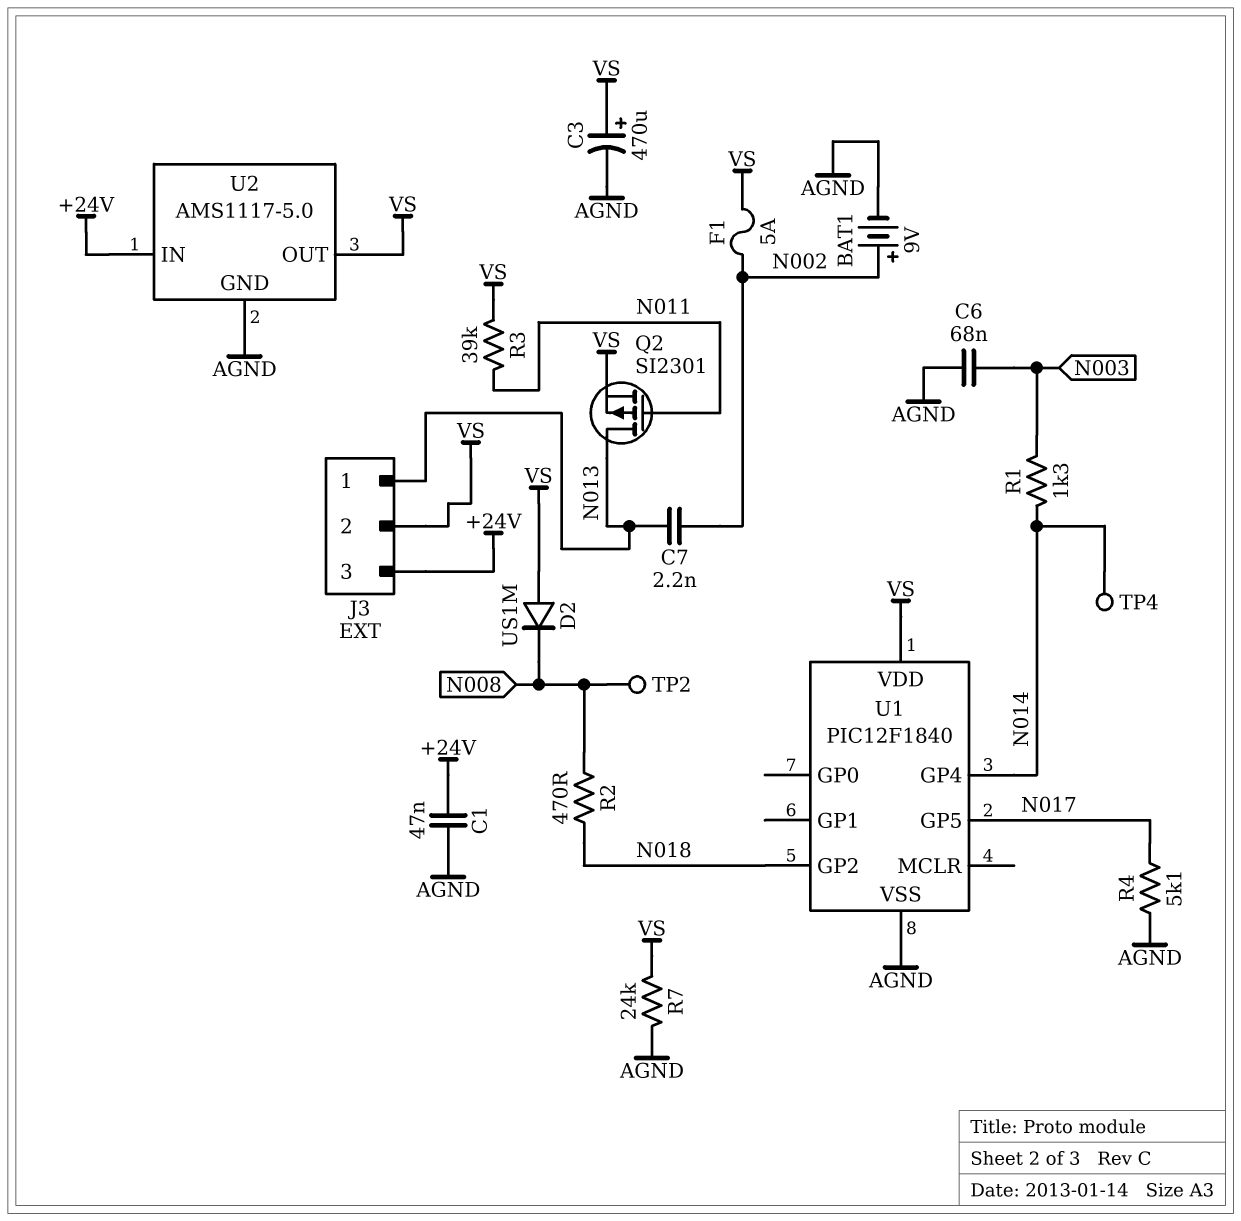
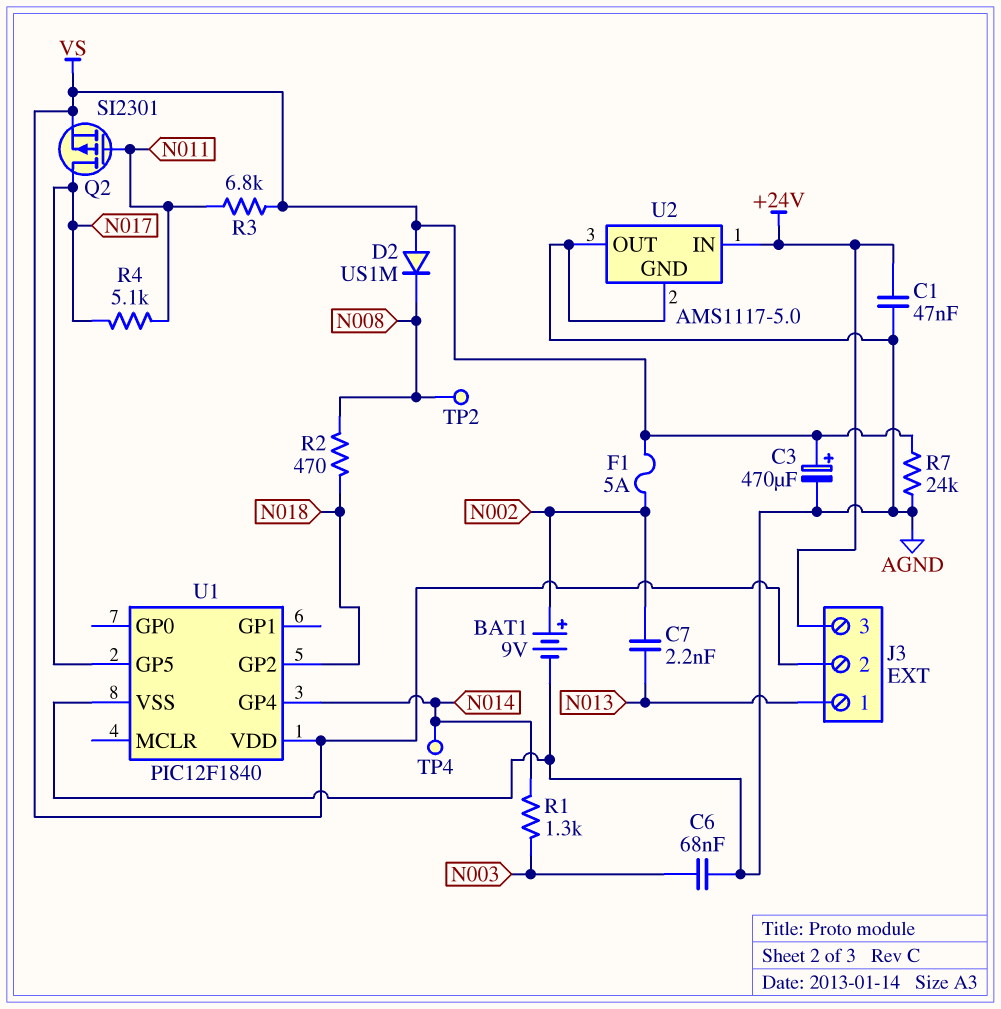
Q2: PMOS SI2301 (G N011, D N013, S VS) -> PMOS SI2301 (G N011, D N017, S VS)
R3: 39k (N011, VS) -> 6.8k (N011, VS)
R4: 5.1k (AGND, N017) -> 5.1k (N011, N017)
U2 pin OUT: VS -> AGND

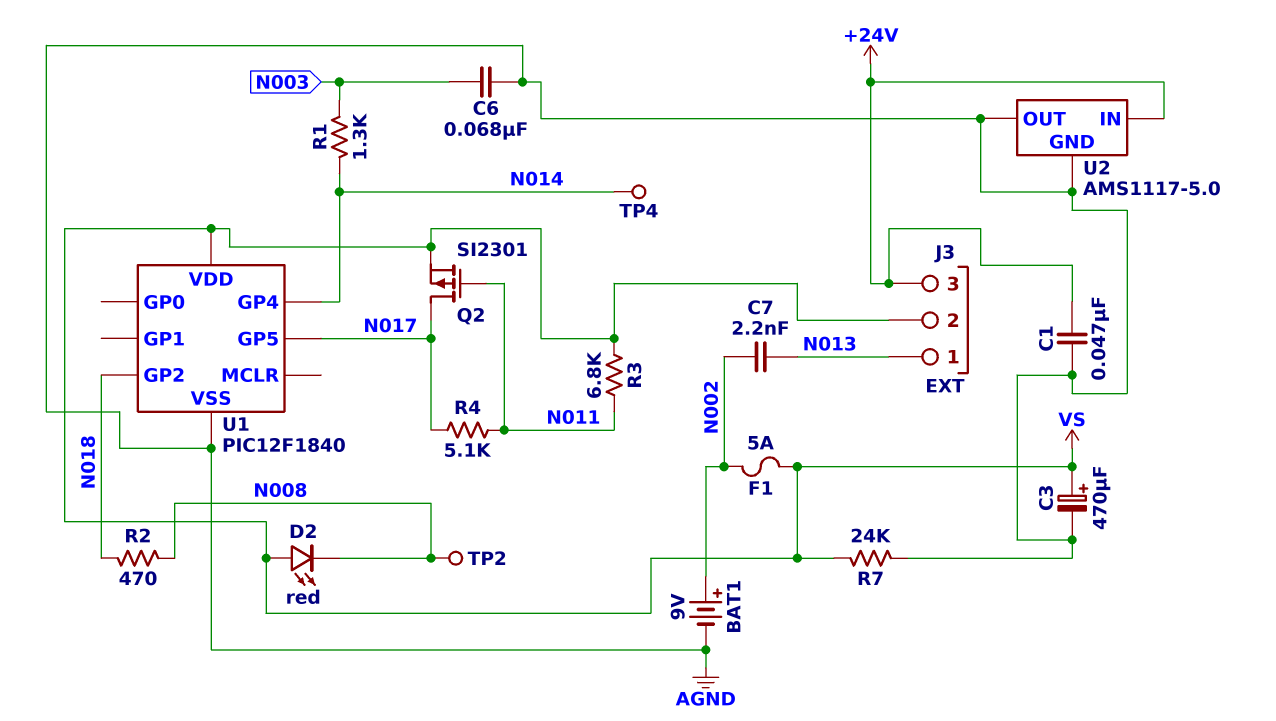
D2: diode US1M (A VS, K N008) -> LED red (A VS, K N008)

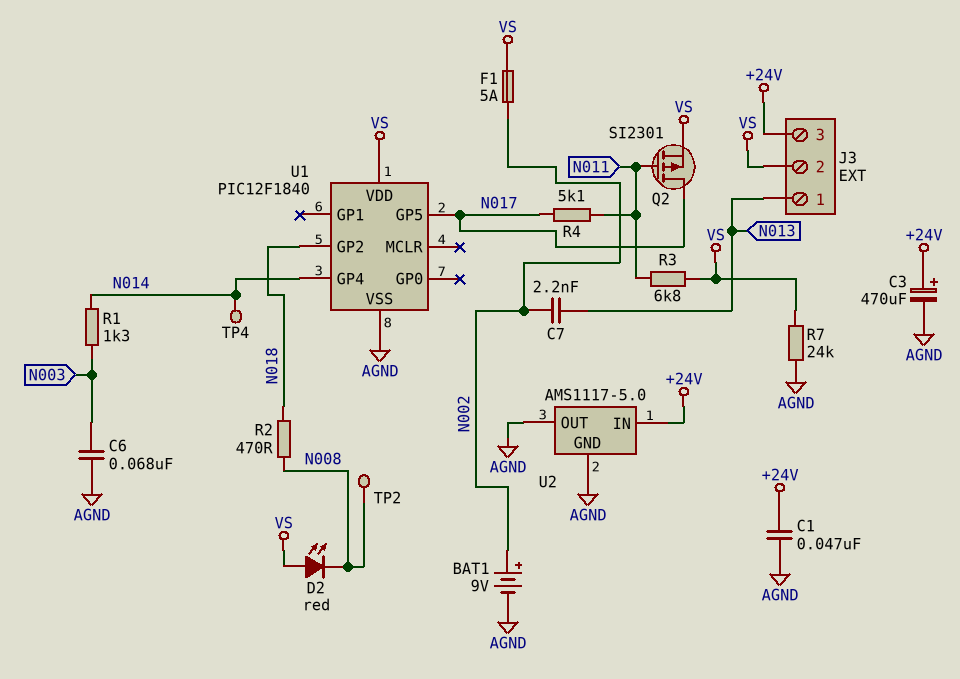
C3: 470uF (plus VS, minus AGND) -> 470uF (plus +24V, minus AGND)

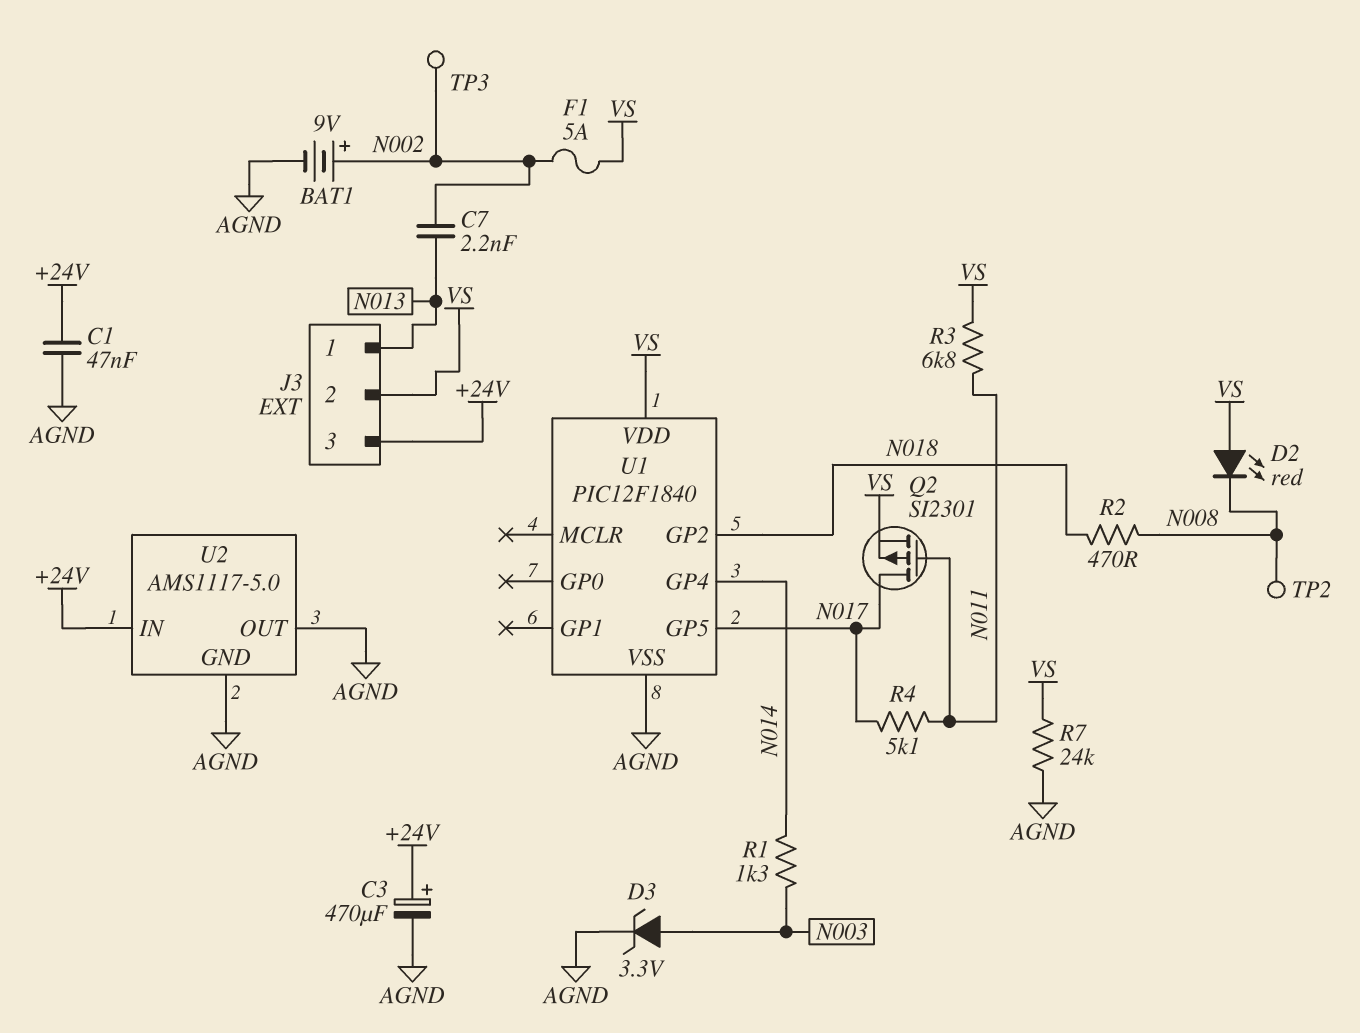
C6: 68nF (AGND, N003) -> none
D3: none -> zener 3.3V (A N003, K AGND)
TP3: none -> test point (N002)
TP4: test point (N014) -> none

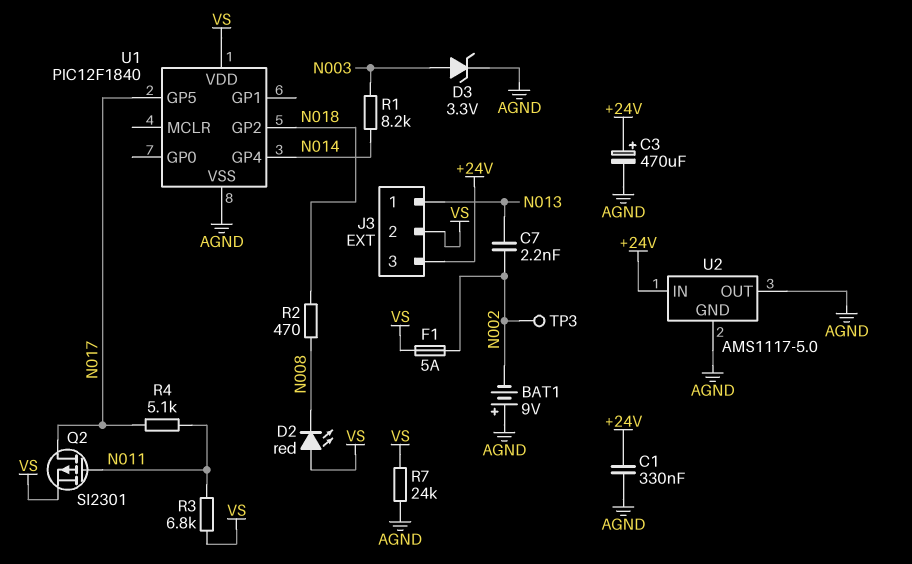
BAT1: 9V (plus N002, minus AGND) -> 9V (plus AGND, minus N002)
C1: 47nF (+24V, AGND) -> 330nF (+24V, AGND)
R1: 1.3k (N003, N014) -> 8.2k (N003, N014)
TP2: test point (N008) -> none

